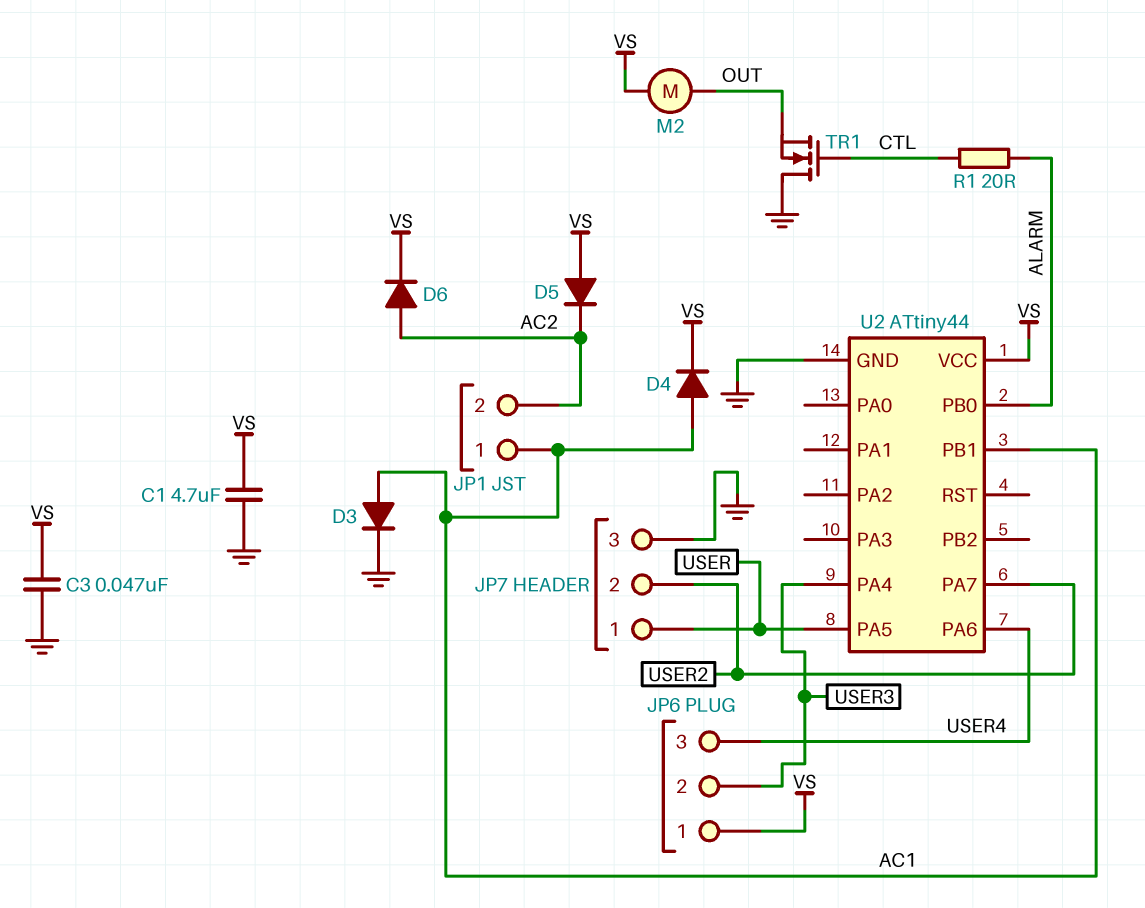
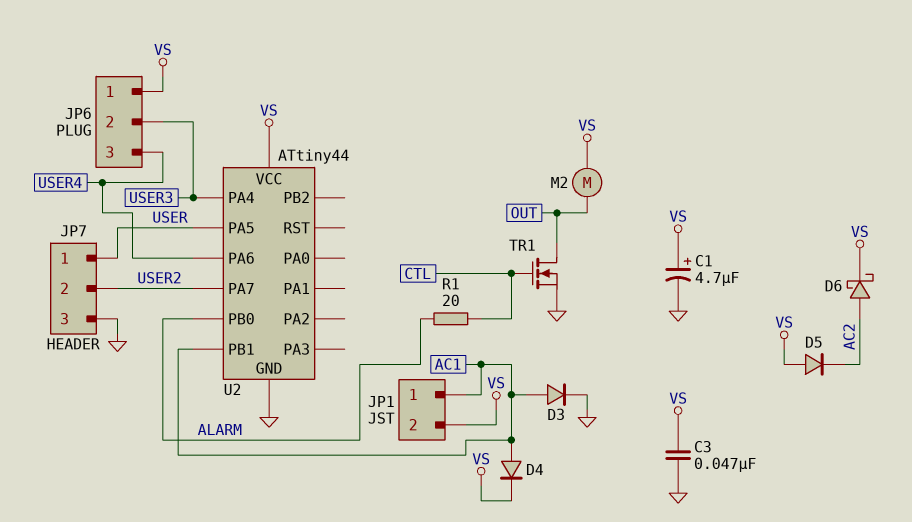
C1: 4.7uF (GND, VS) -> 4.7uF (plus VS, minus GND)
D6: diode (A AC2, K VS) -> schottky (A AC2, K VS)
JP1 pin 2: AC2 -> VS
TR1: NMOS (G CTL, D GND, S OUT) -> NMOS (G CTL, D OUT, S GND)

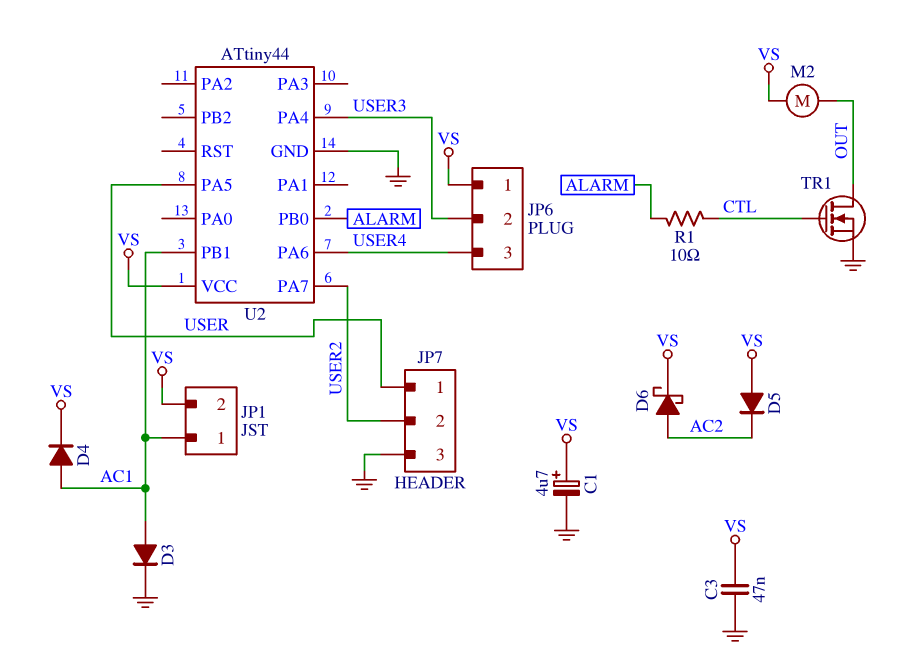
R1: 20 (ALARM, CTL) -> 10 (ALARM, CTL)

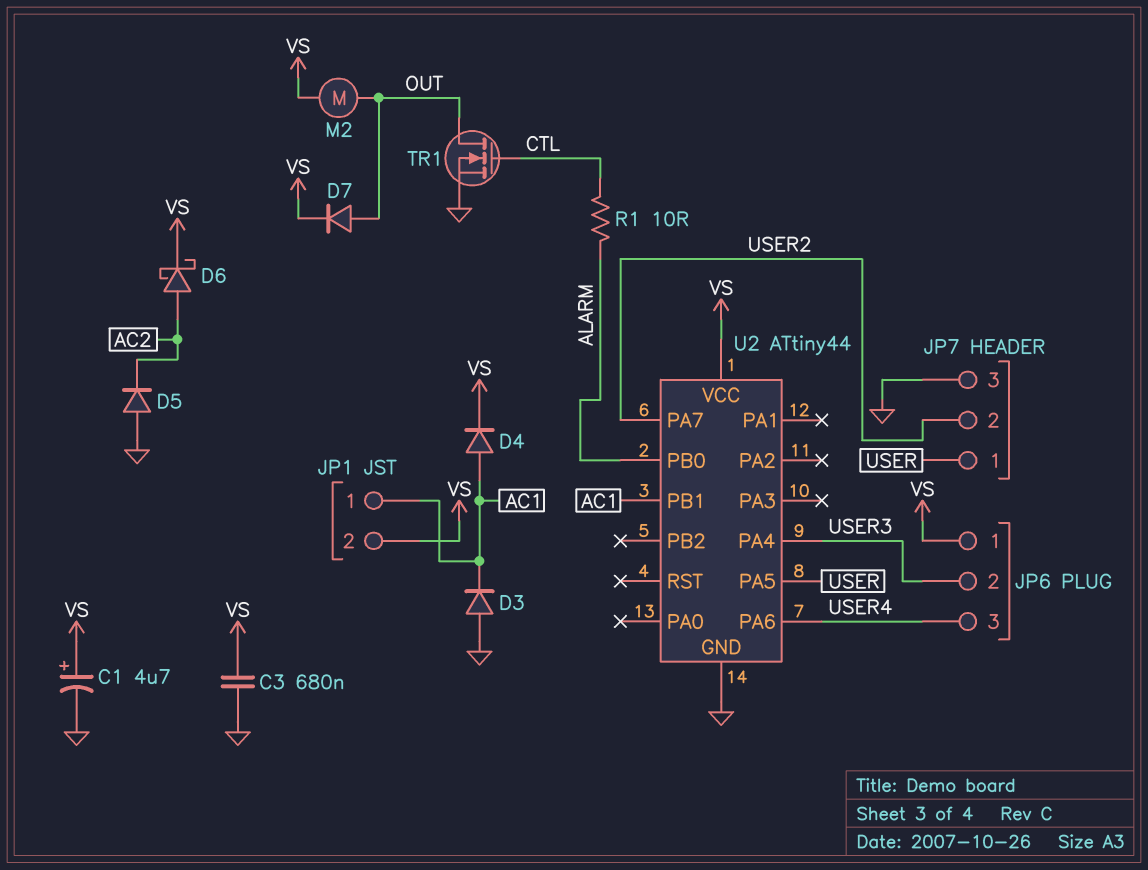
C3: 47nF (GND, VS) -> 680nF (GND, VS)
D3: diode (A AC1, K GND) -> diode (A GND, K AC1)
D5: diode (A VS, K AC2) -> diode (A GND, K AC2)
D7: none -> diode (A OUT, K VS)

